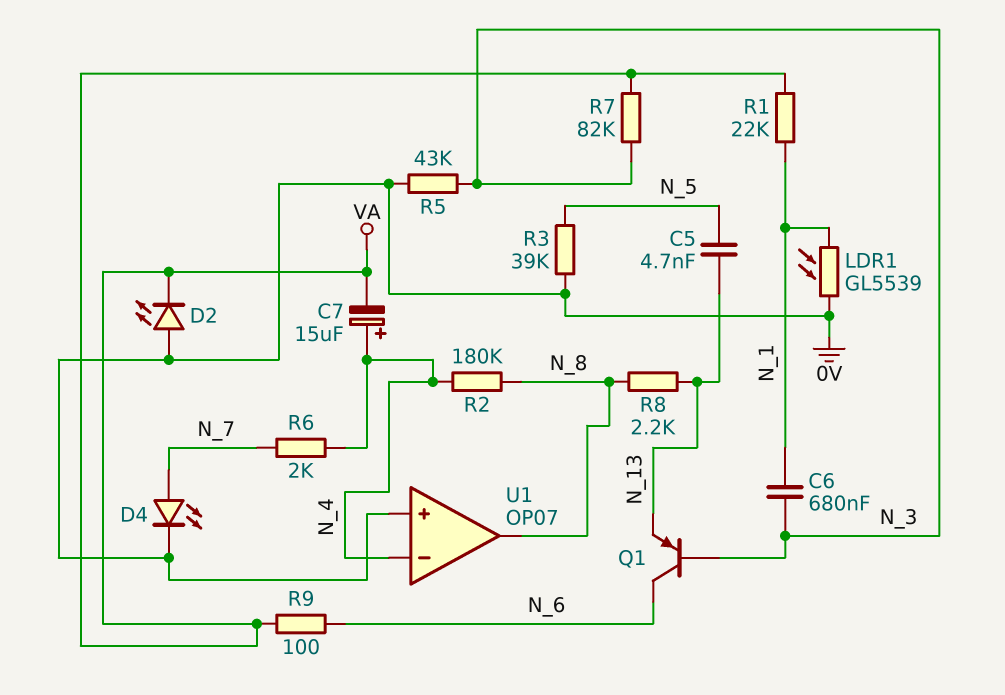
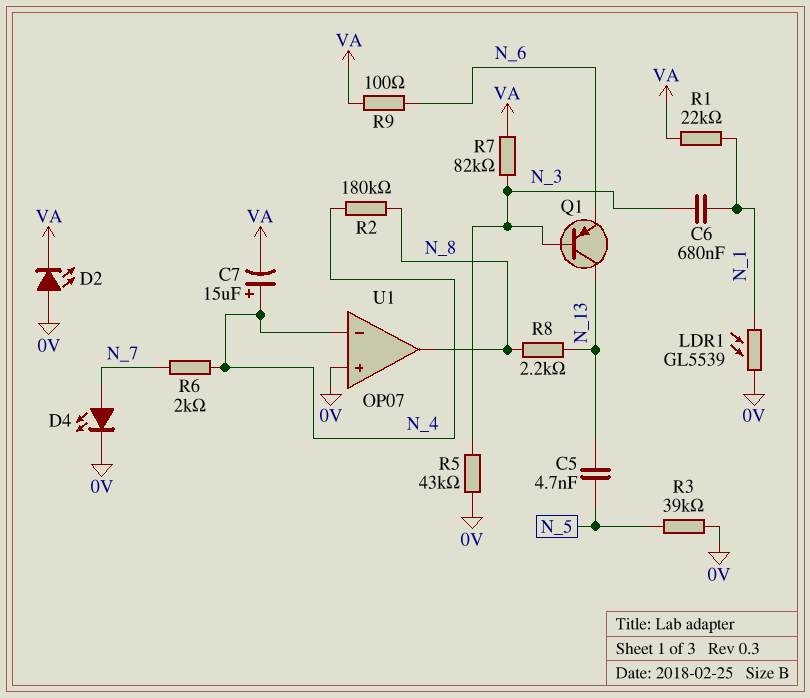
Q1: PNP (B N_3, C N_6, E N_13) -> PNP (B N_3, C N_13, E N_6)

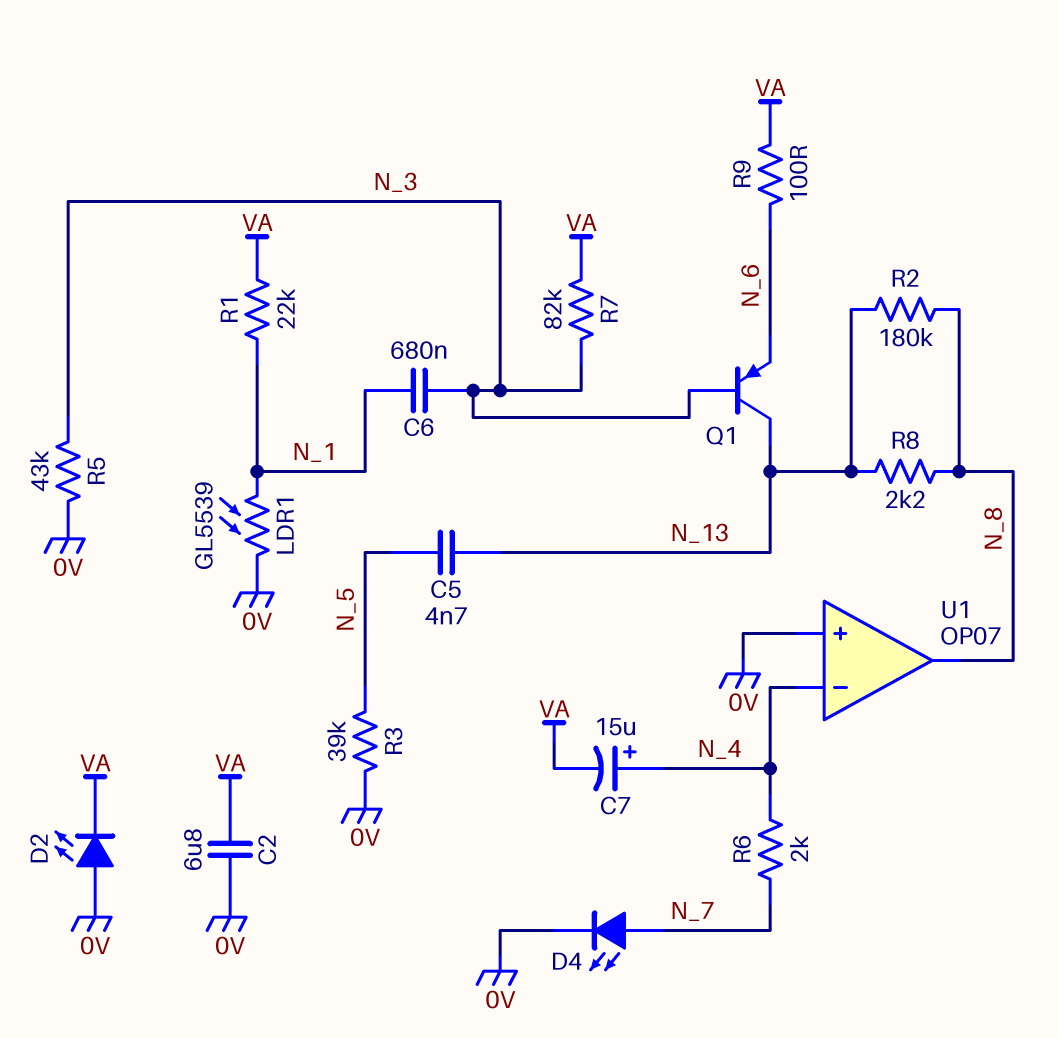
C2: none -> 6.8uF (0V, VA)
R2: 180k (N_4, N_8) -> 180k (N_8, N_13)

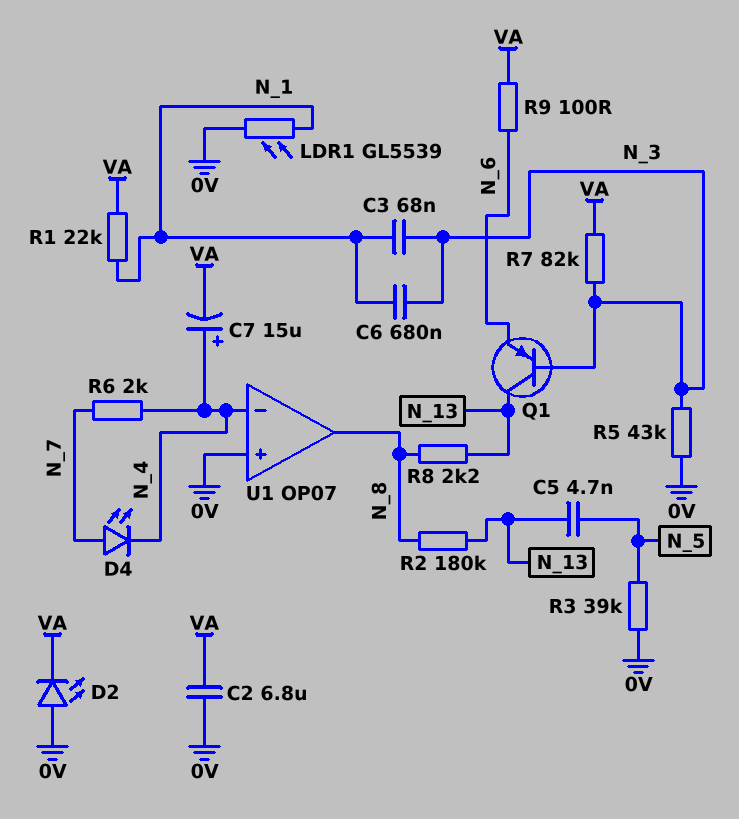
C3: none -> 68nF (N_1, N_3)
D4: LED (A N_7, K 0V) -> LED (A N_7, K N_4)

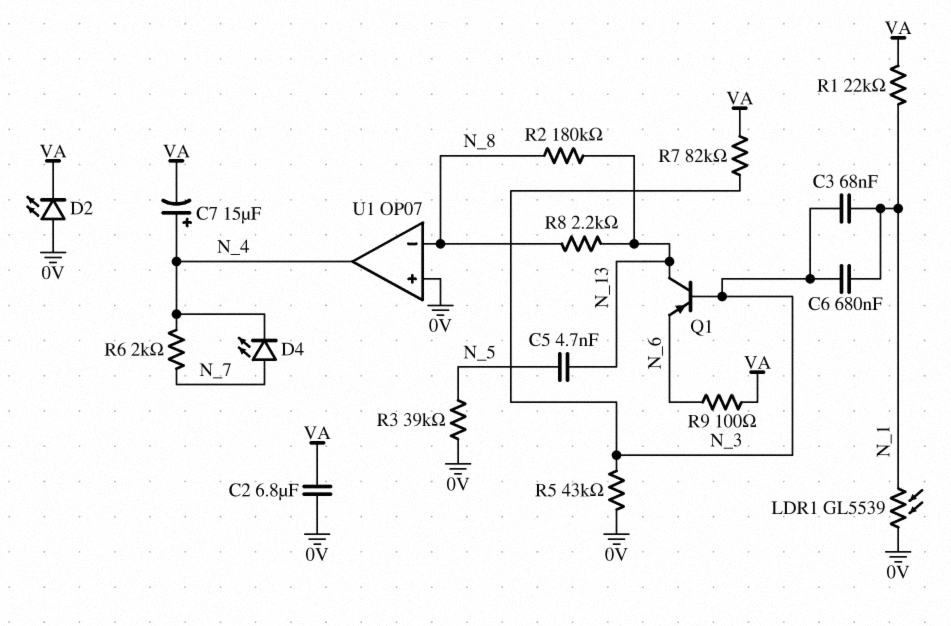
U1 pin in-: N_4 -> N_8
U1 pin out: N_8 -> N_4

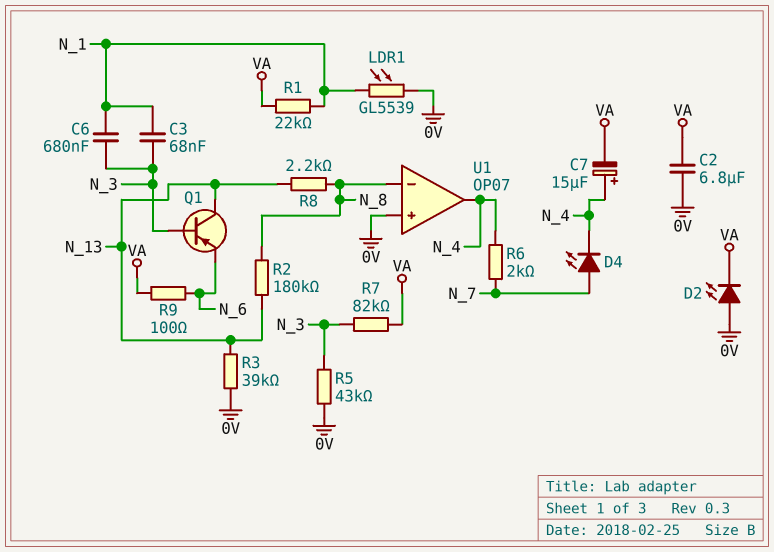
C5: 4.7nF (N_5, N_13) -> none
R3: 39k (0V, N_5) -> 39k (0V, N_13)

